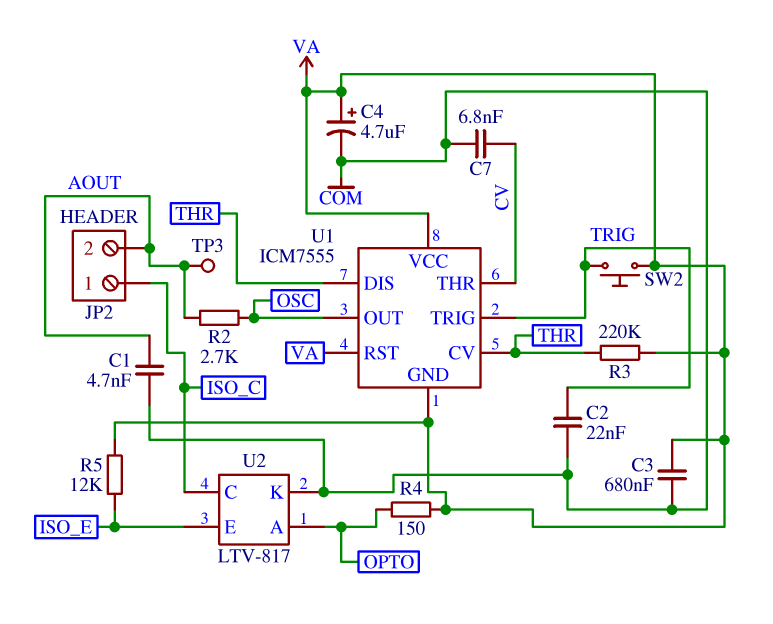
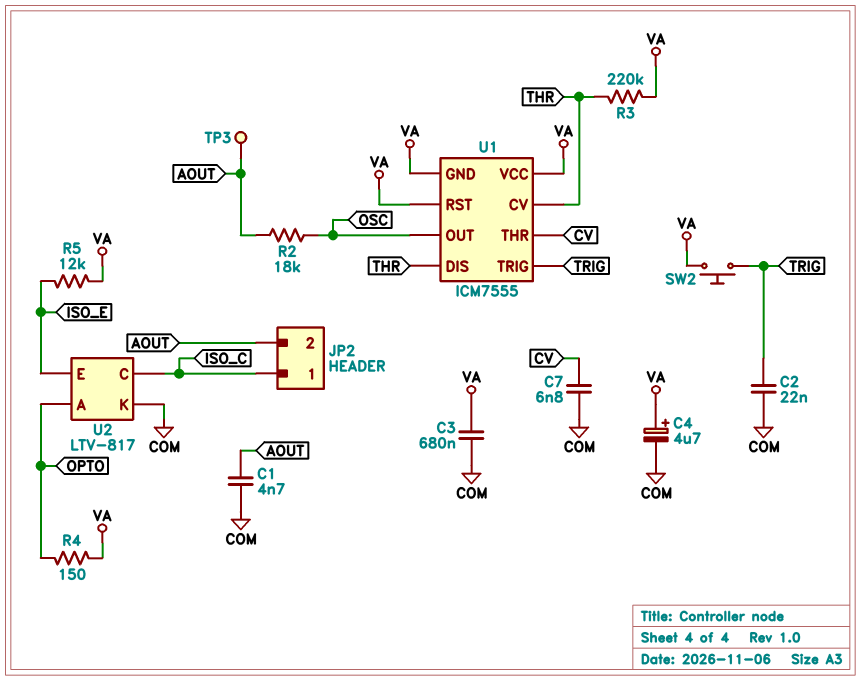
R2: 2.7k (AOUT, OSC) -> 18k (AOUT, OSC)

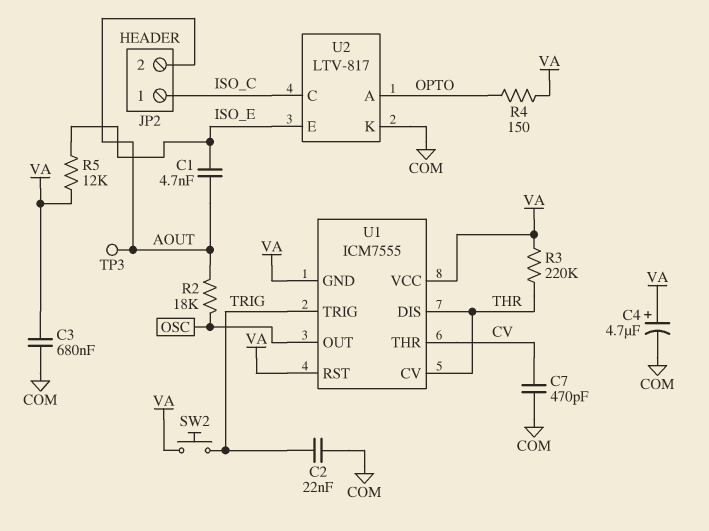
C1: 4.7nF (AOUT, COM) -> 4.7nF (AOUT, ISO_E)
C7: 6.8nF (COM, CV) -> 470pF (COM, CV)

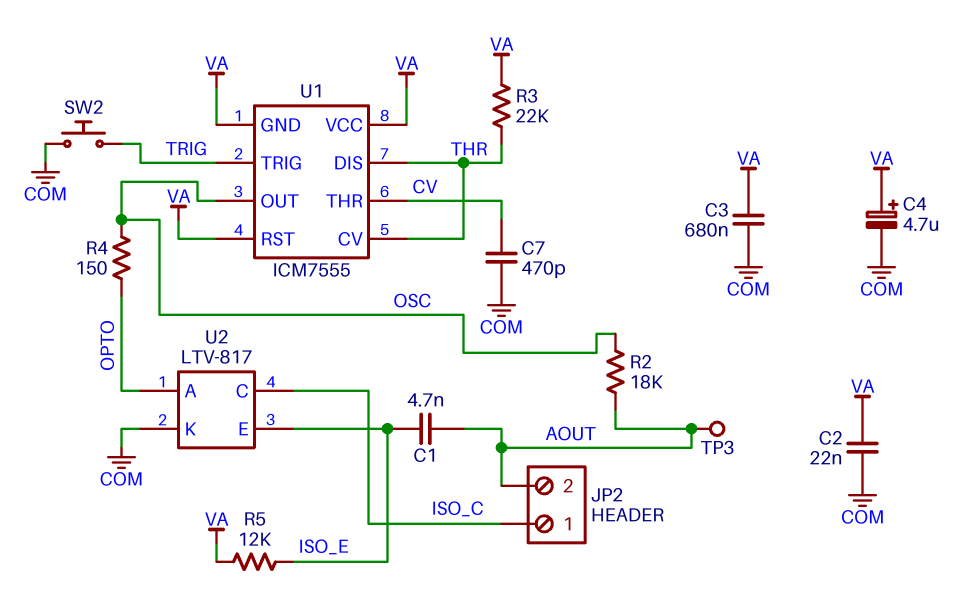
C2: 22nF (COM, TRIG) -> 22nF (COM, VA)
R3: 220k (THR, VA) -> 22k (THR, VA)
R4: 150 (OPTO, VA) -> 150 (OPTO, OSC)
SW2: button (TRIG, VA) -> button (COM, TRIG)

